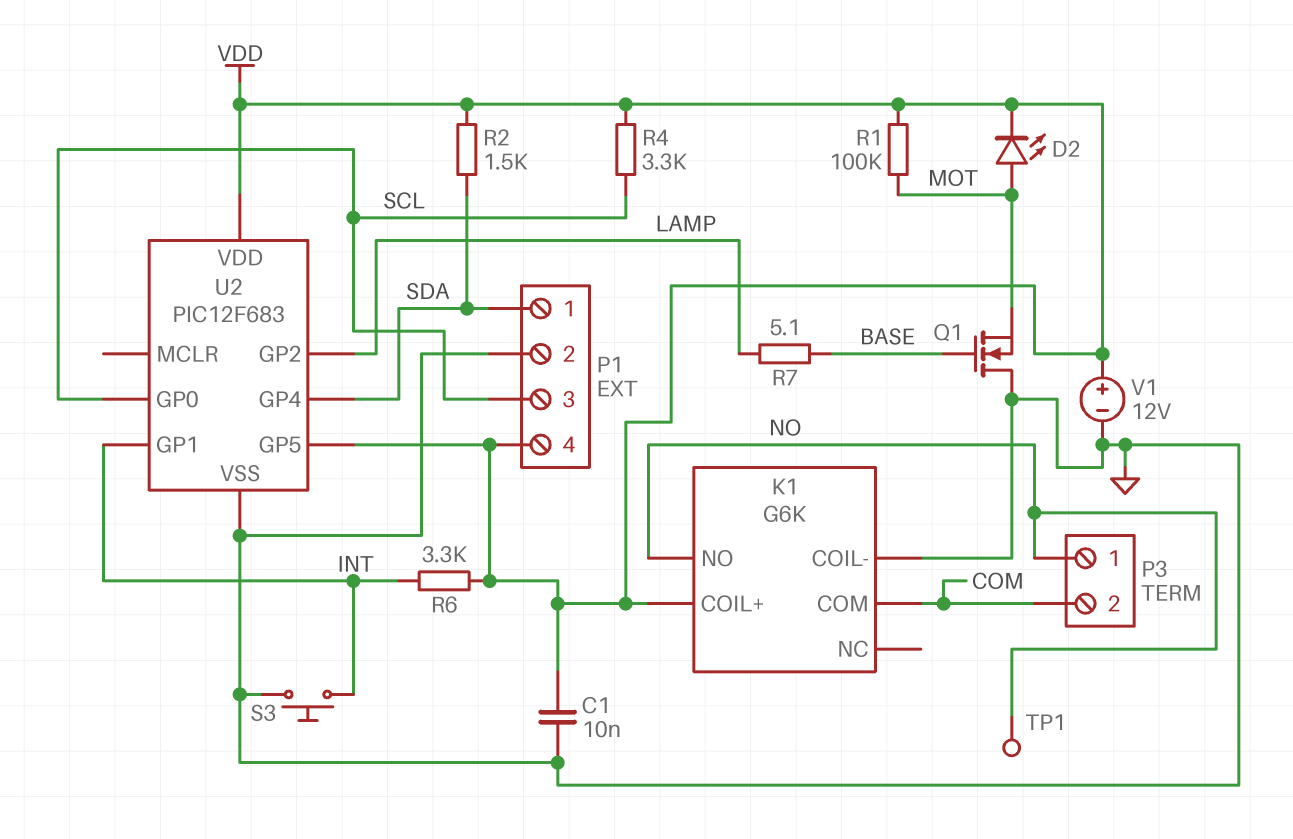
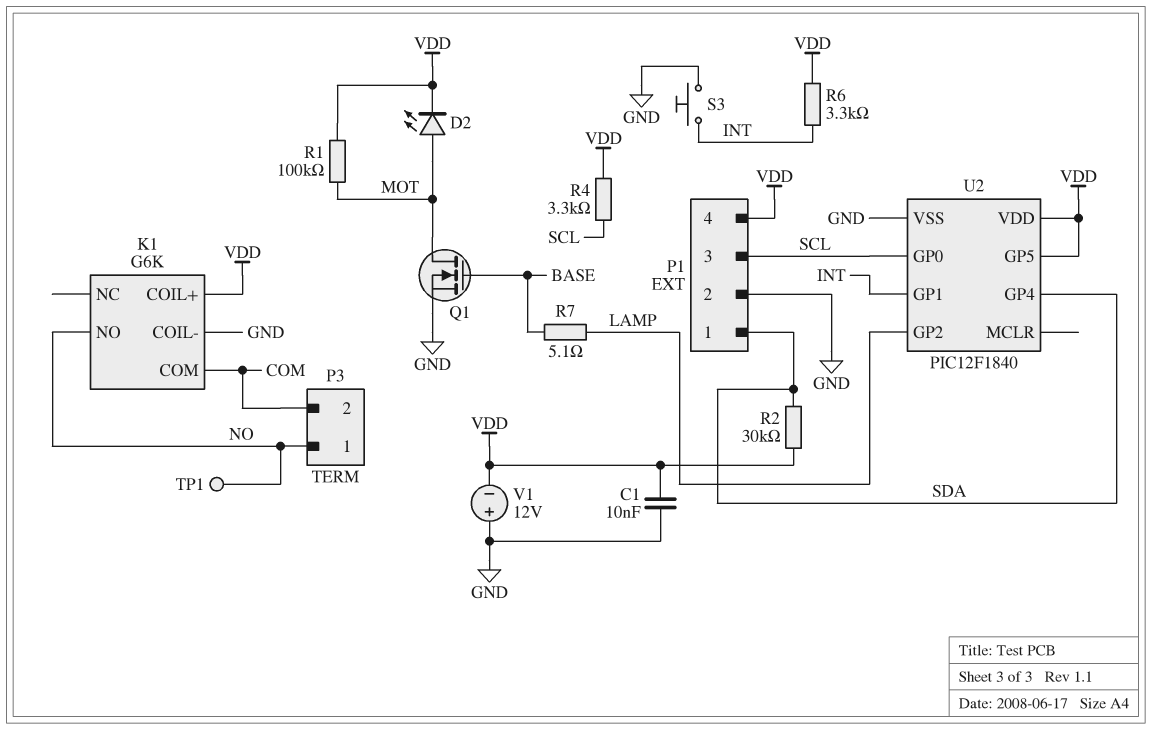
Q1: NMOS (G BASE, D GND, S MOT) -> NMOS (G BASE, D MOT, S GND)
R2: 1.5k (SDA, VDD) -> 30k (SDA, VDD)
U2: PIC12F683 -> PIC12F1840
V1: 12V (plus VDD, minus GND) -> 12V (plus GND, minus VDD)

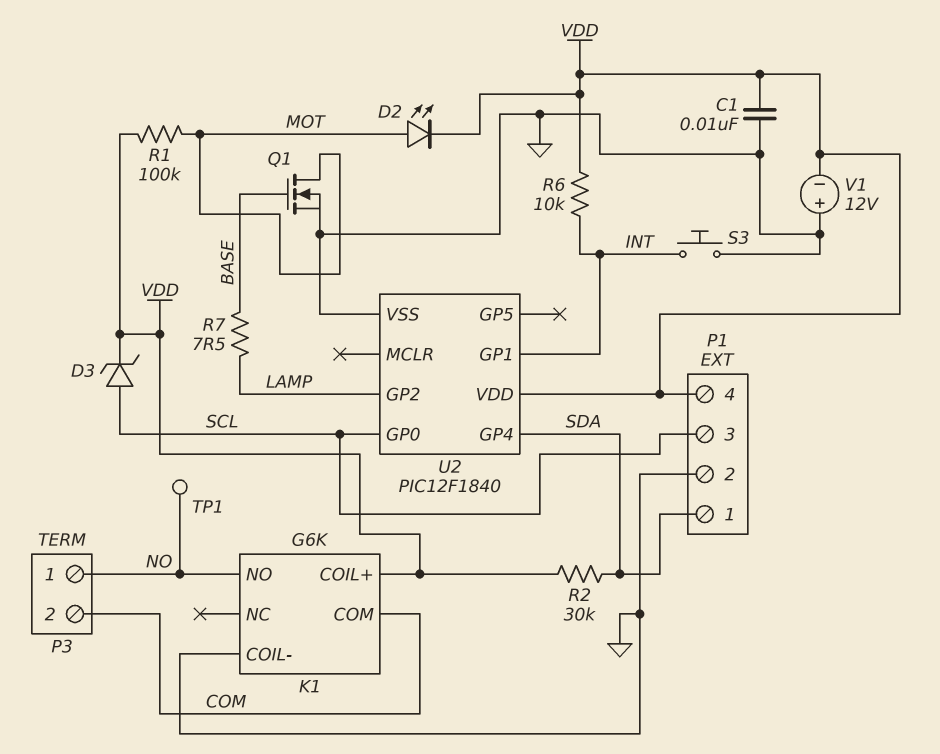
D3: none -> zener (A SCL, K VDD)
R4: 3.3k (SCL, VDD) -> none
R6: 3.3k (INT, VDD) -> 10k (INT, VDD)
R7: 5.1 (BASE, LAMP) -> 7.5 (BASE, LAMP)
U2 pin GP5: VDD -> none

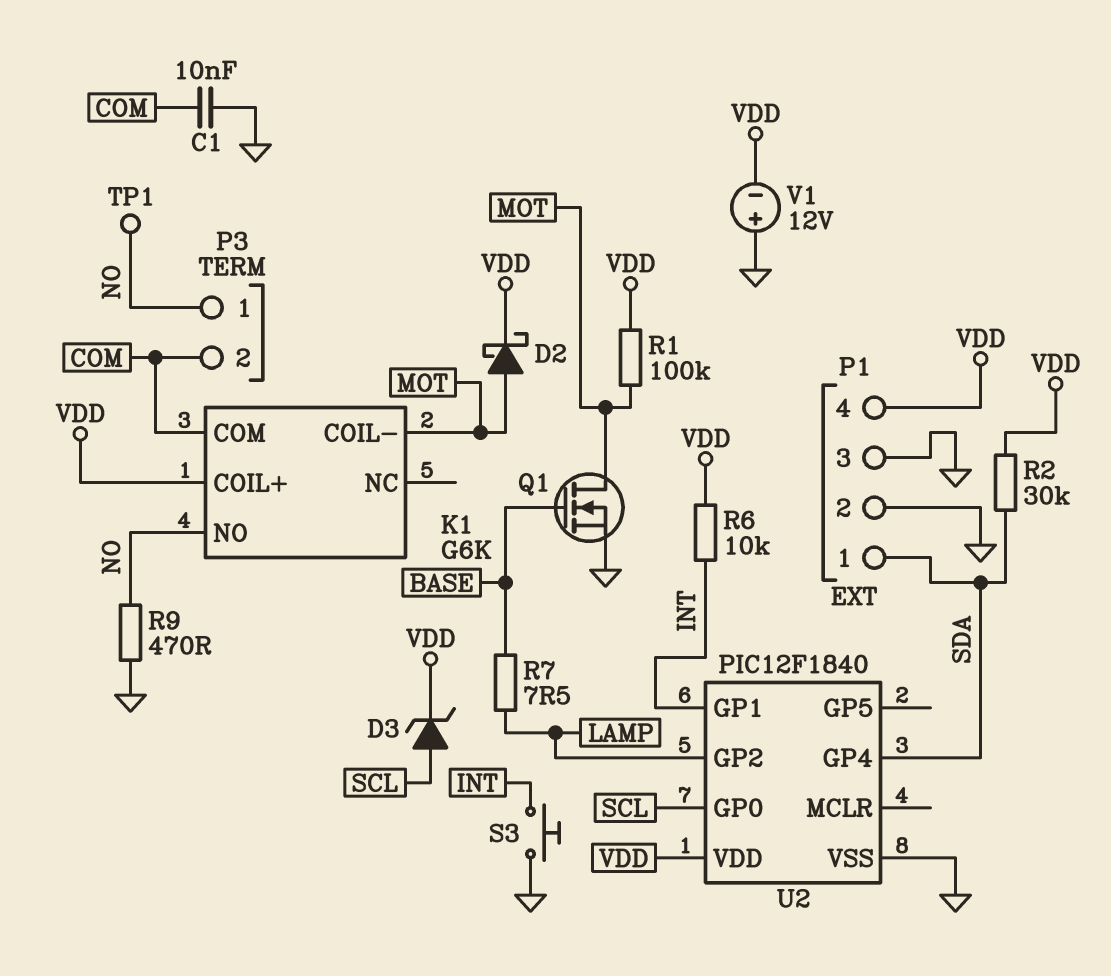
C1: 10nF (GND, VDD) -> 10nF (COM, GND)
D2: LED (A MOT, K VDD) -> schottky (A MOT, K VDD)
K1 pin COIL-: GND -> MOT
P1 pin 3: SCL -> GND
R9: none -> 470 (GND, NO)

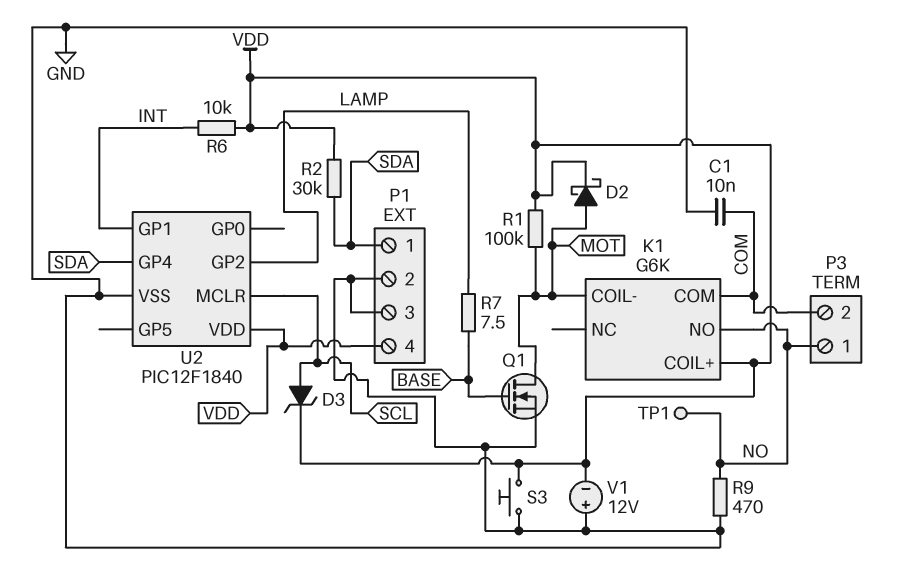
S3: button (GND, INT) -> button (GND, VDD)
U2 pin GP0: SCL -> none
U2 pin MCLR: none -> SCL

